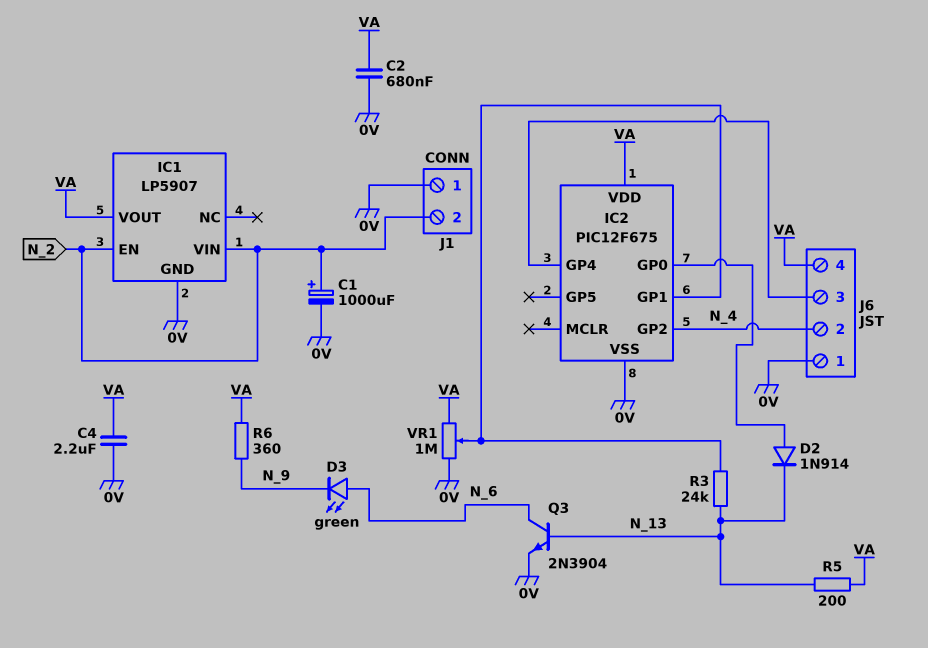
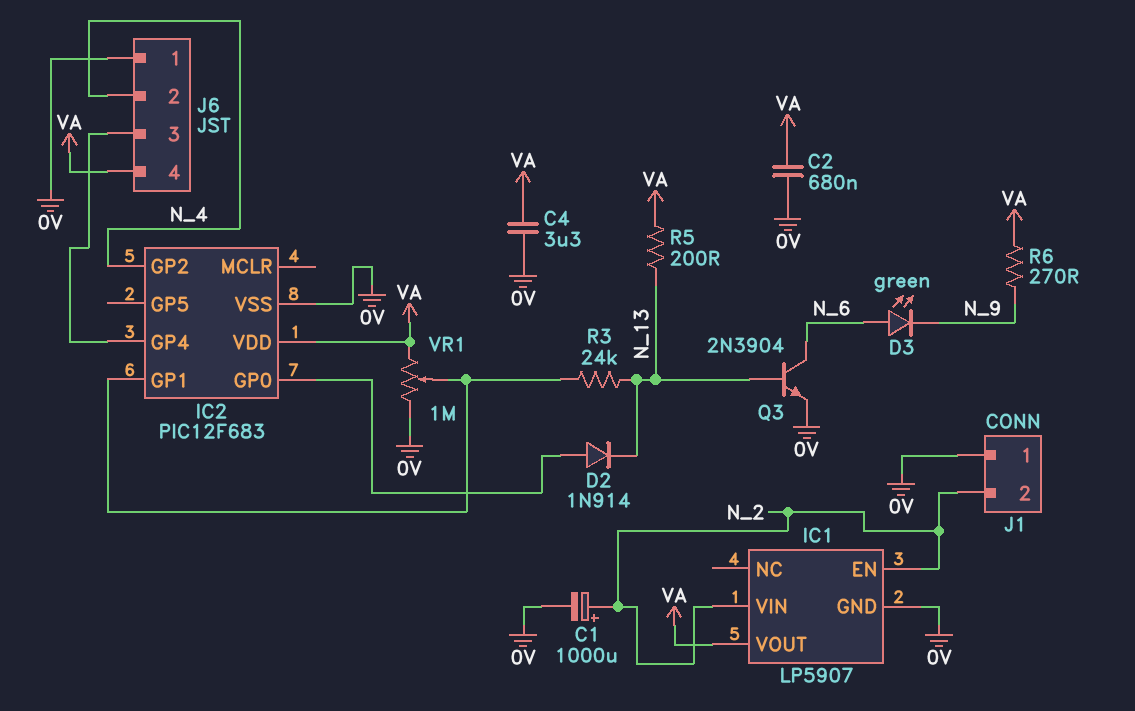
C4: 2.2uF (0V, VA) -> 3.3uF (0V, VA)
IC2: PIC12F675 -> PIC12F683
R6: 360 (N_9, VA) -> 270 (N_9, VA)

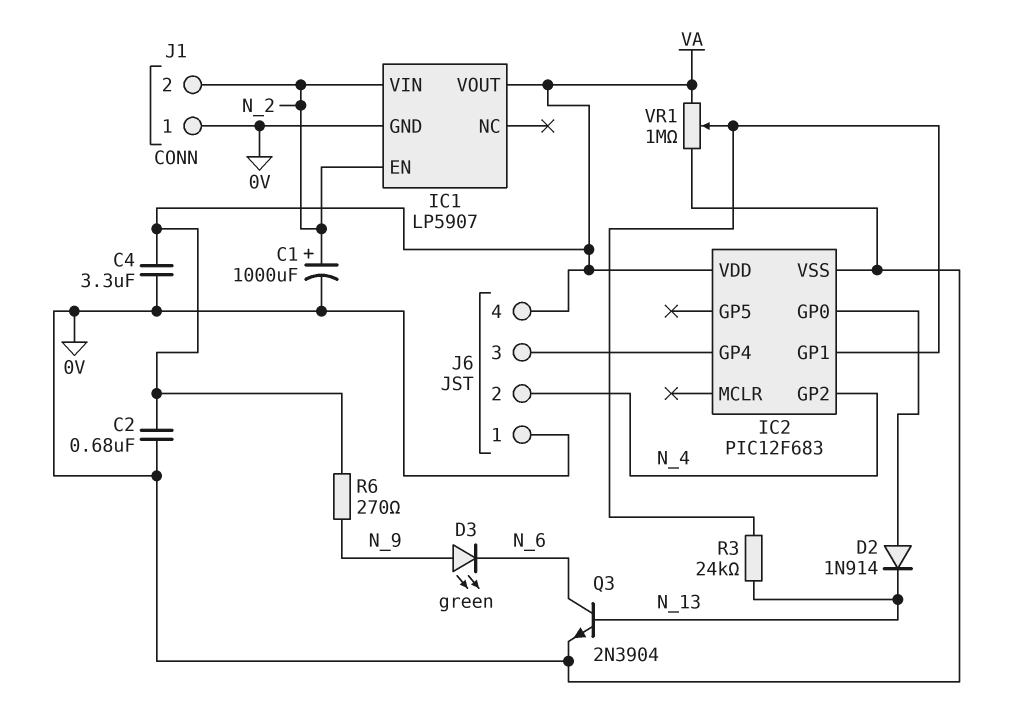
D3: LED green (A N_6, K N_9) -> LED green (A N_9, K N_6)
R5: 200 (N_13, VA) -> none

